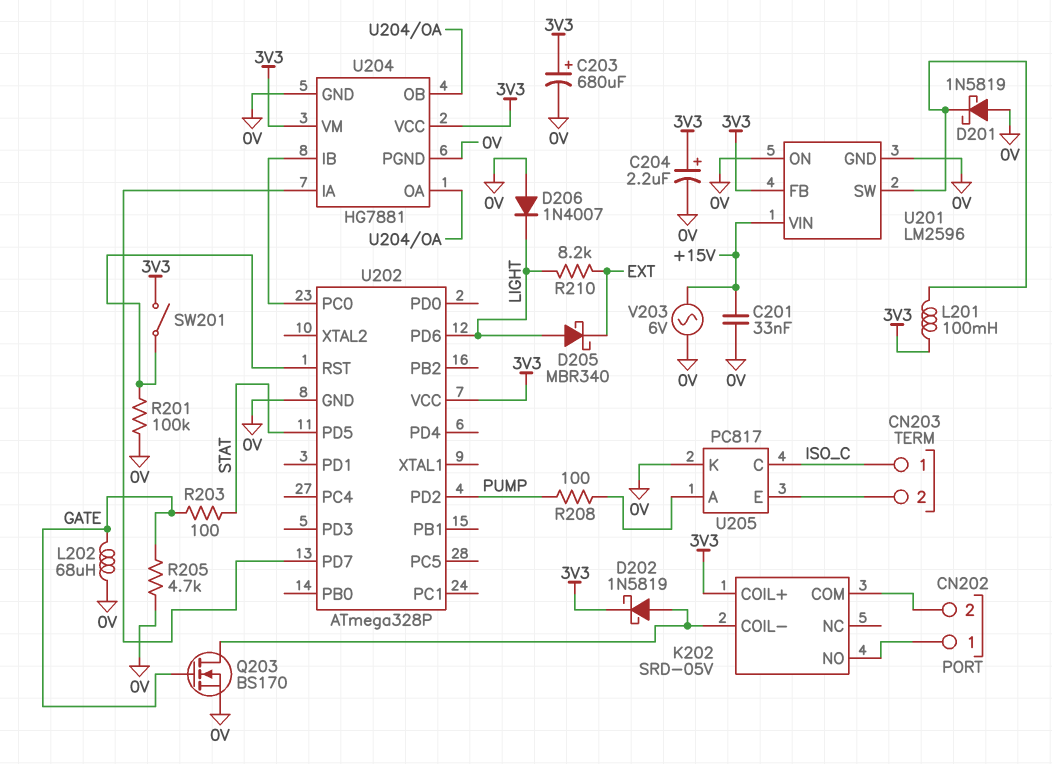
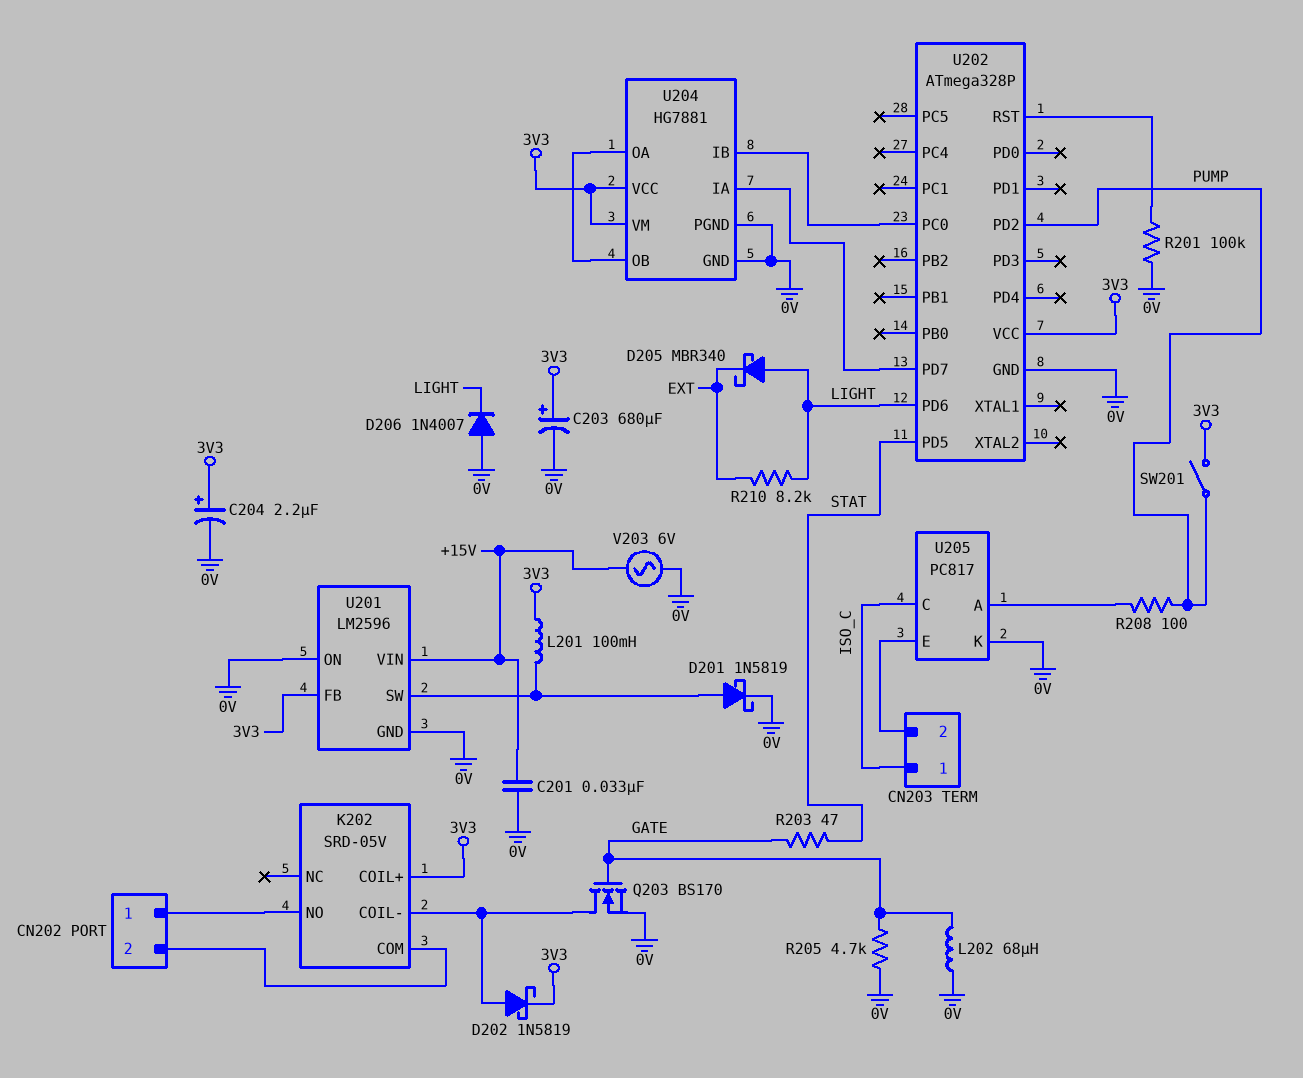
D201: schottky 1N5819 (A 0V, K U201/SW) -> schottky 1N5819 (A U201/SW, K 0V)
R203: 100 (GATE, STAT) -> 47 (GATE, STAT)
SW201: switch (3V3, U202/RST) -> switch (3V3, PUMP)

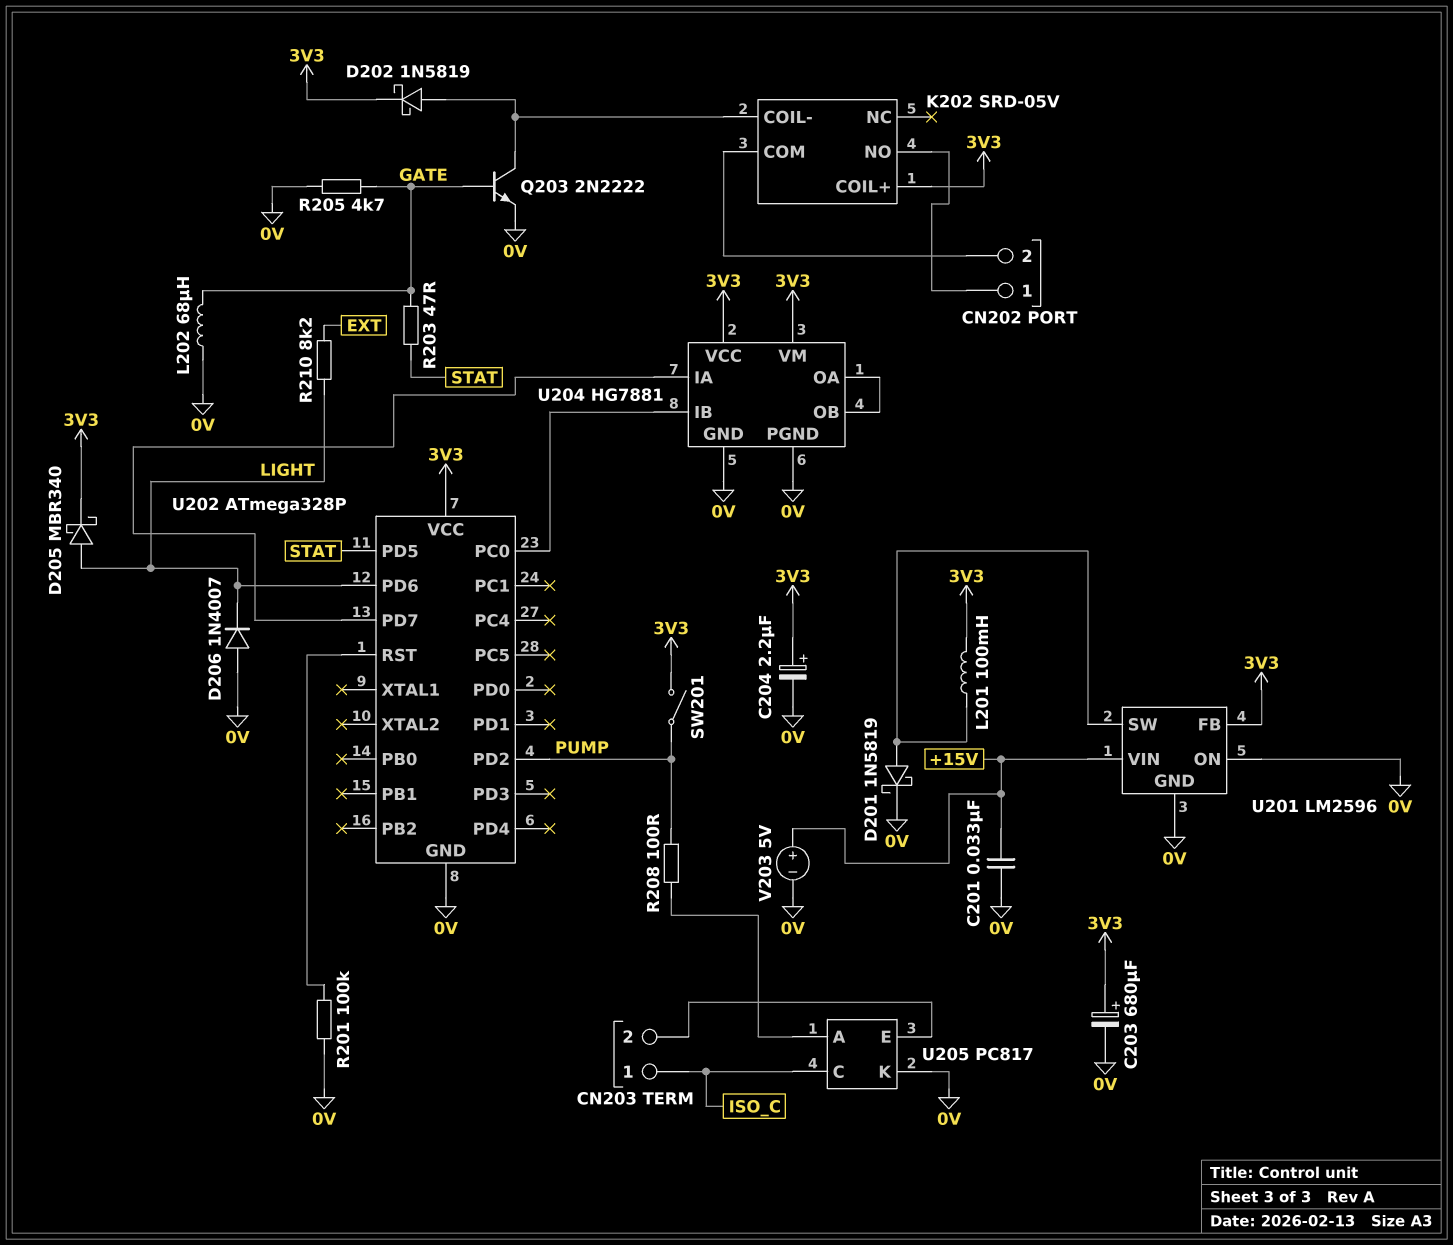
D205: schottky MBR340 (A LIGHT, K EXT) -> schottky MBR340 (A LIGHT, K 3V3)
Q203: NMOS BS170 (G GATE, D K202/COIL-, S 0V) -> NPN 2N2222 (B GATE, C K202/COIL-, E 0V)
V203: AC 6V (+15V, 0V) -> 5V (plus +15V, minus 0V)

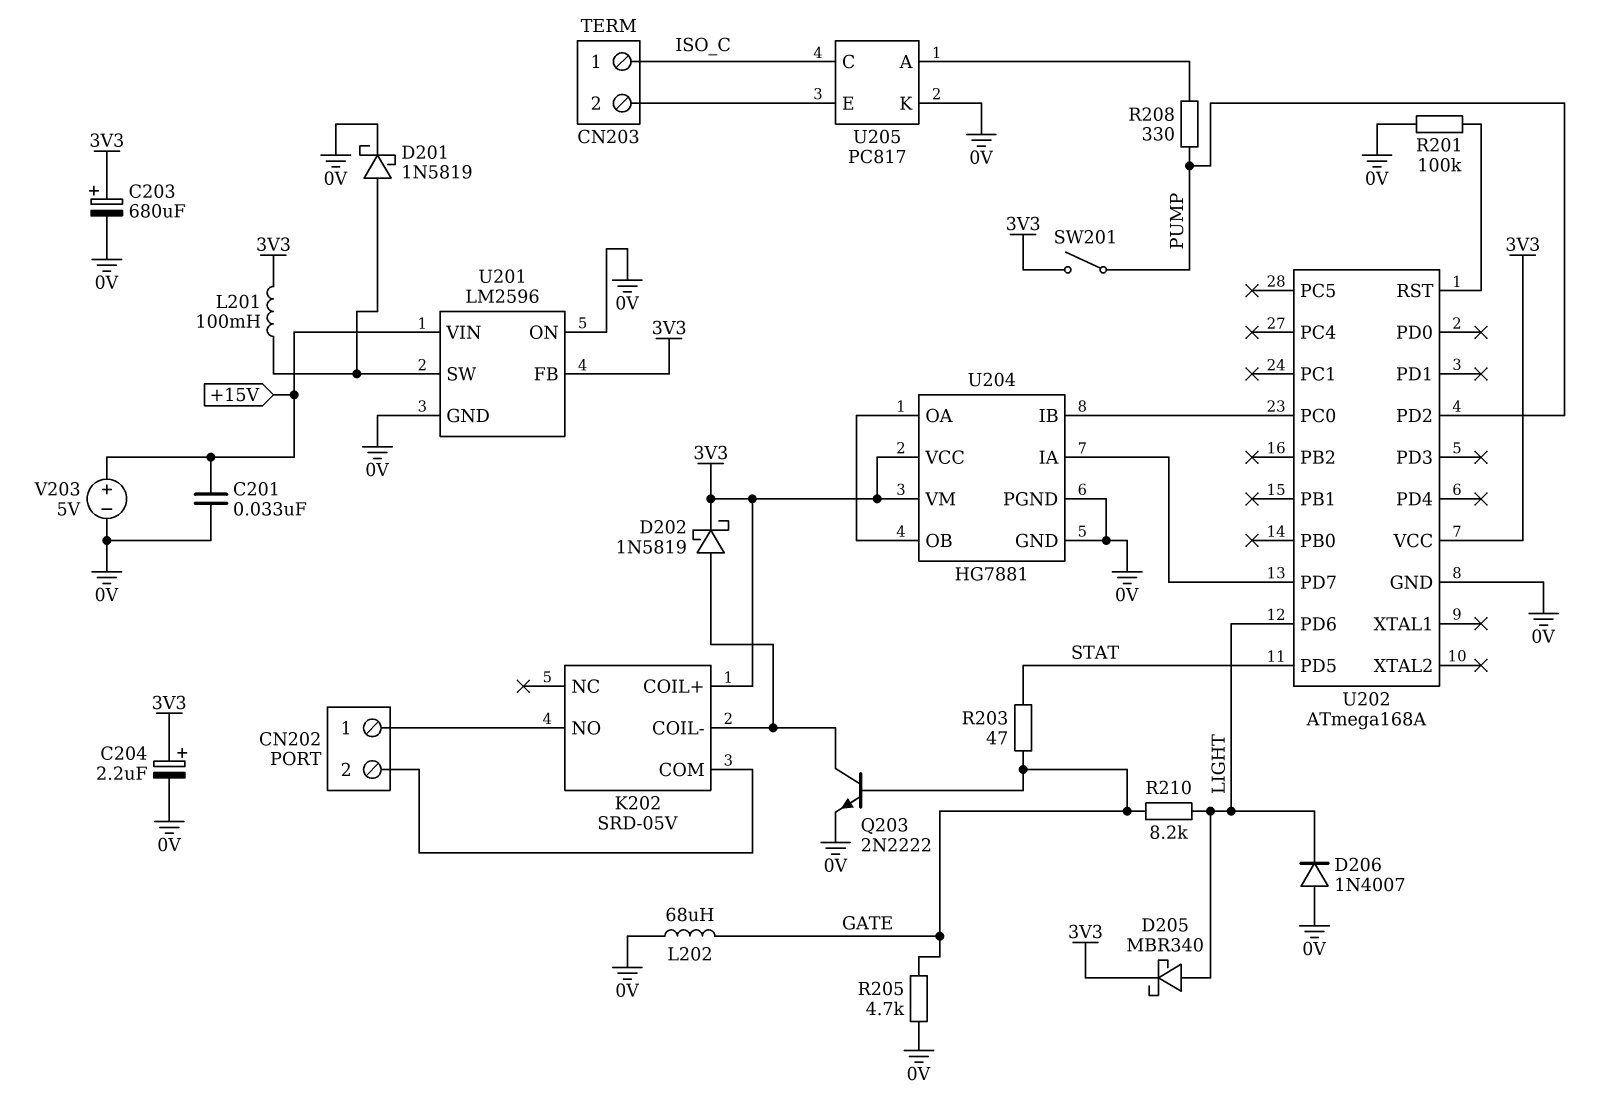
R208: 100 (PUMP, U205/A) -> 330 (PUMP, U205/A)
R210: 8.2k (EXT, LIGHT) -> 8.2k (GATE, LIGHT)
U202: ATmega328P -> ATmega168A

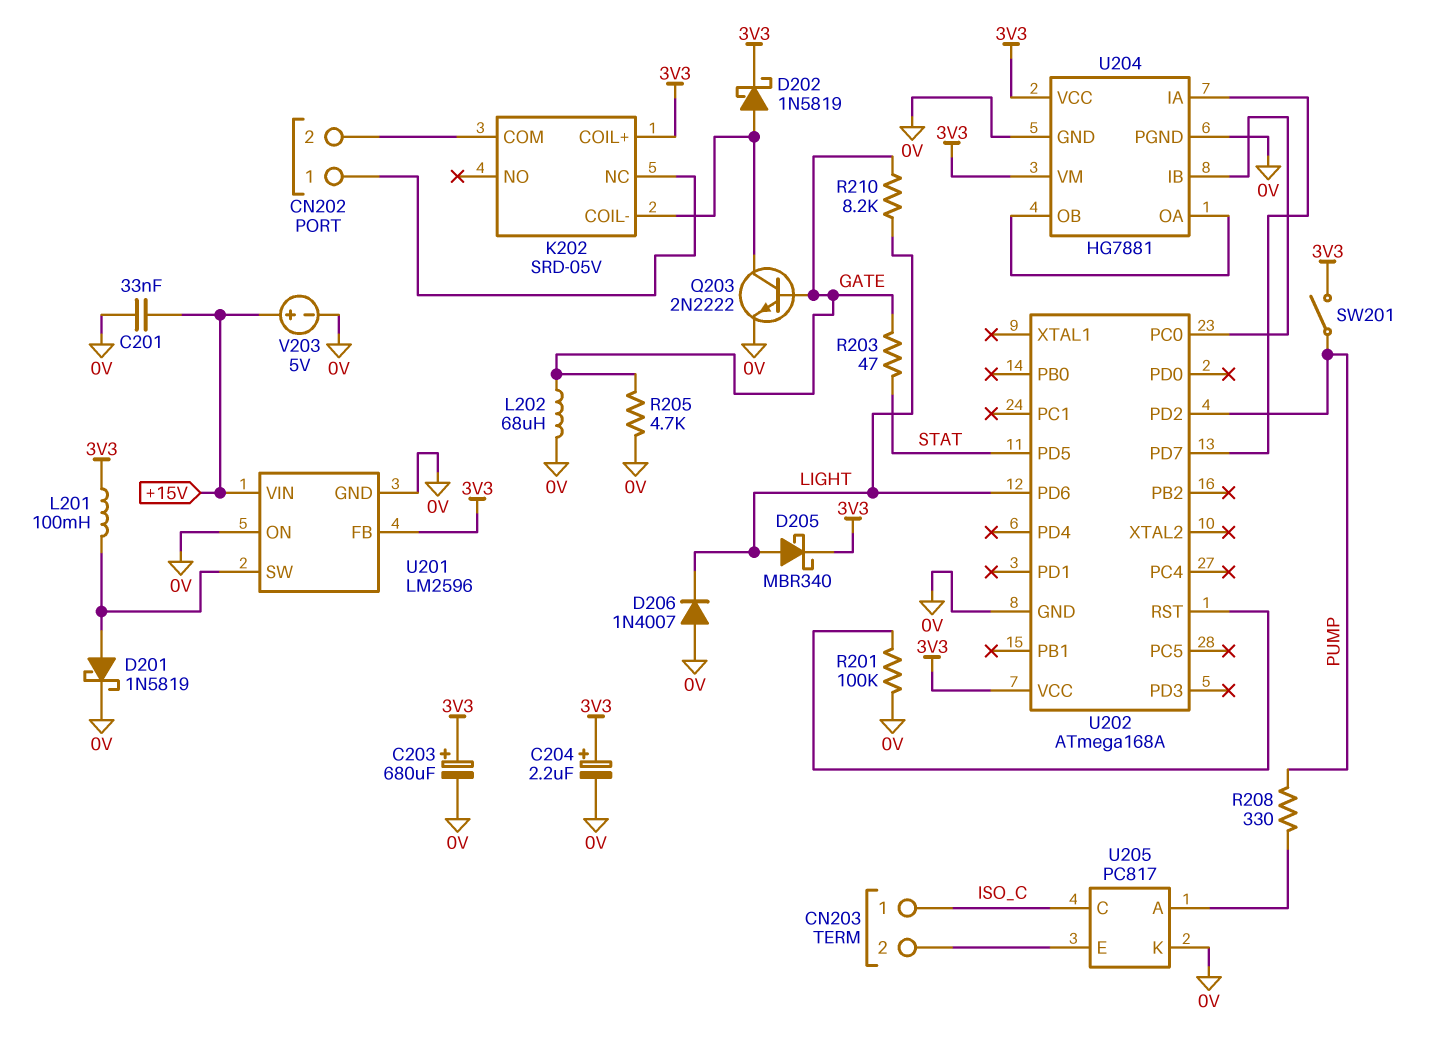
K202 pin NC: none -> CN202/1
K202 pin NO: CN202/1 -> none

